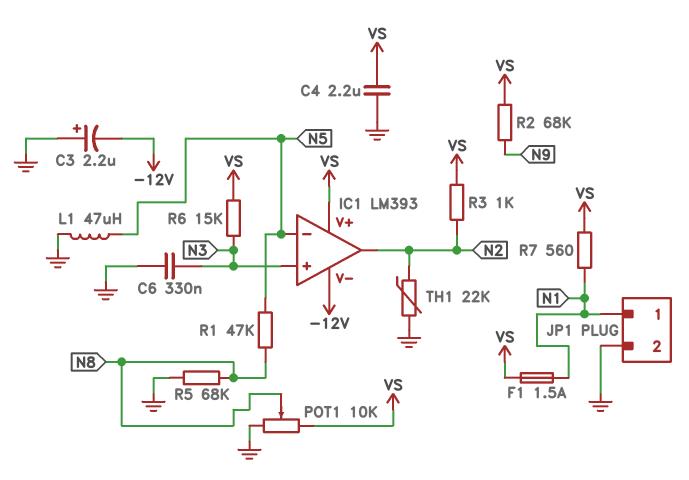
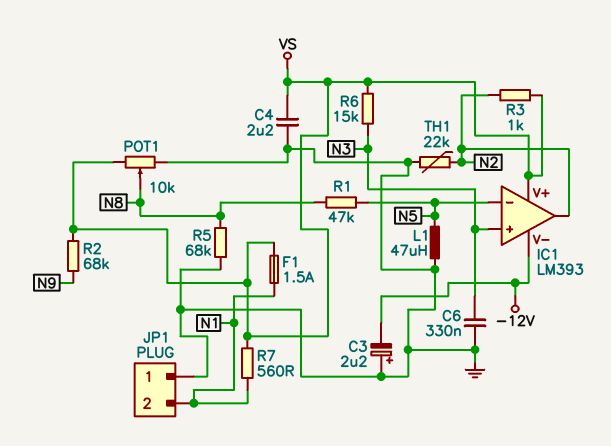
JP1 pin 1: N1 -> GND
JP1 pin 2: GND -> N1

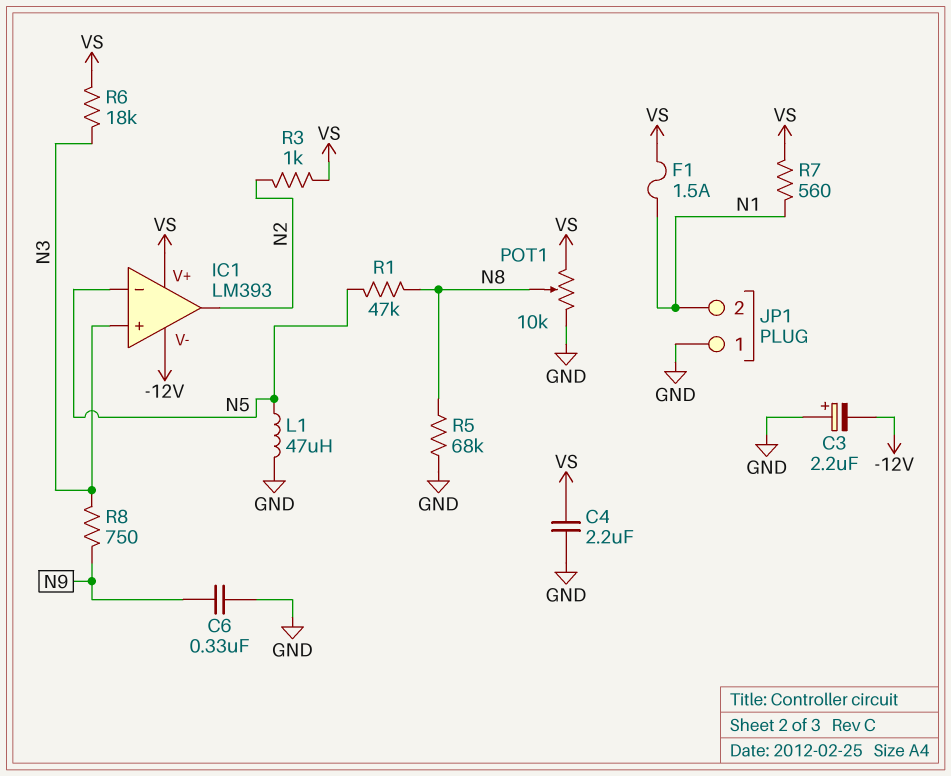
C6: 330nF (GND, N3) -> 330nF (GND, N9)
R2: 68k (N9, VS) -> none
R6: 15k (N3, VS) -> 18k (N3, VS)
R8: none -> 750 (N3, N9)
TH1: 22k (GND, N2) -> none

